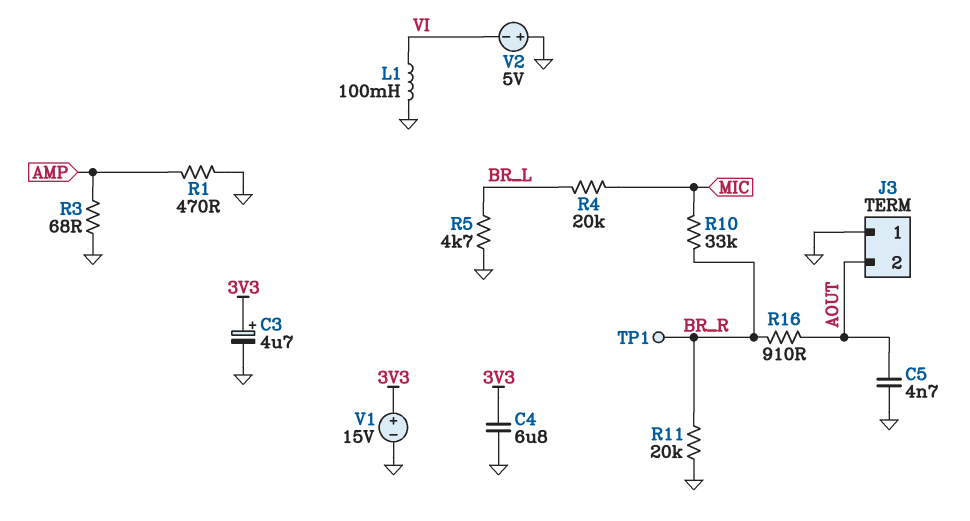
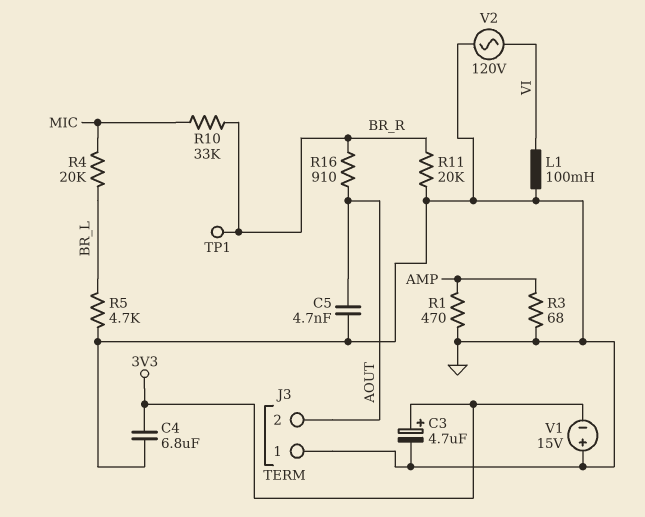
V1: 15V (plus 3V3, minus GND) -> 15V (plus GND, minus 3V3)
V2: 5V (plus GND, minus VI) -> AC 120V (GND, VI)

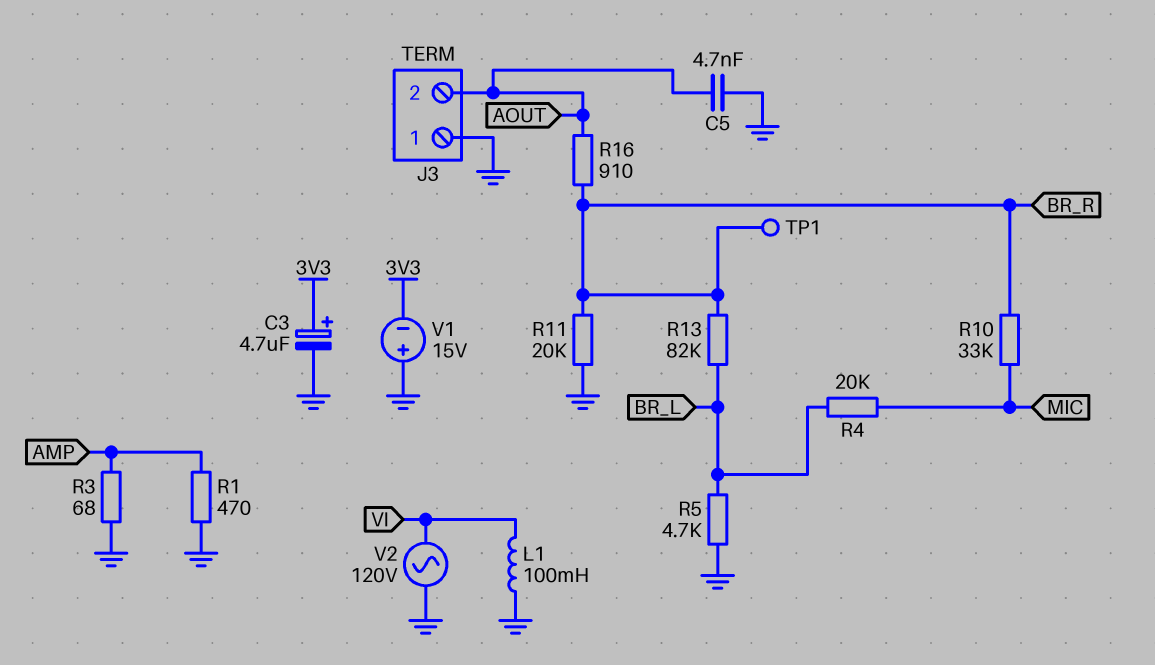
C4: 6.8uF (3V3, GND) -> none
R13: none -> 82k (BR_L, BR_R)

